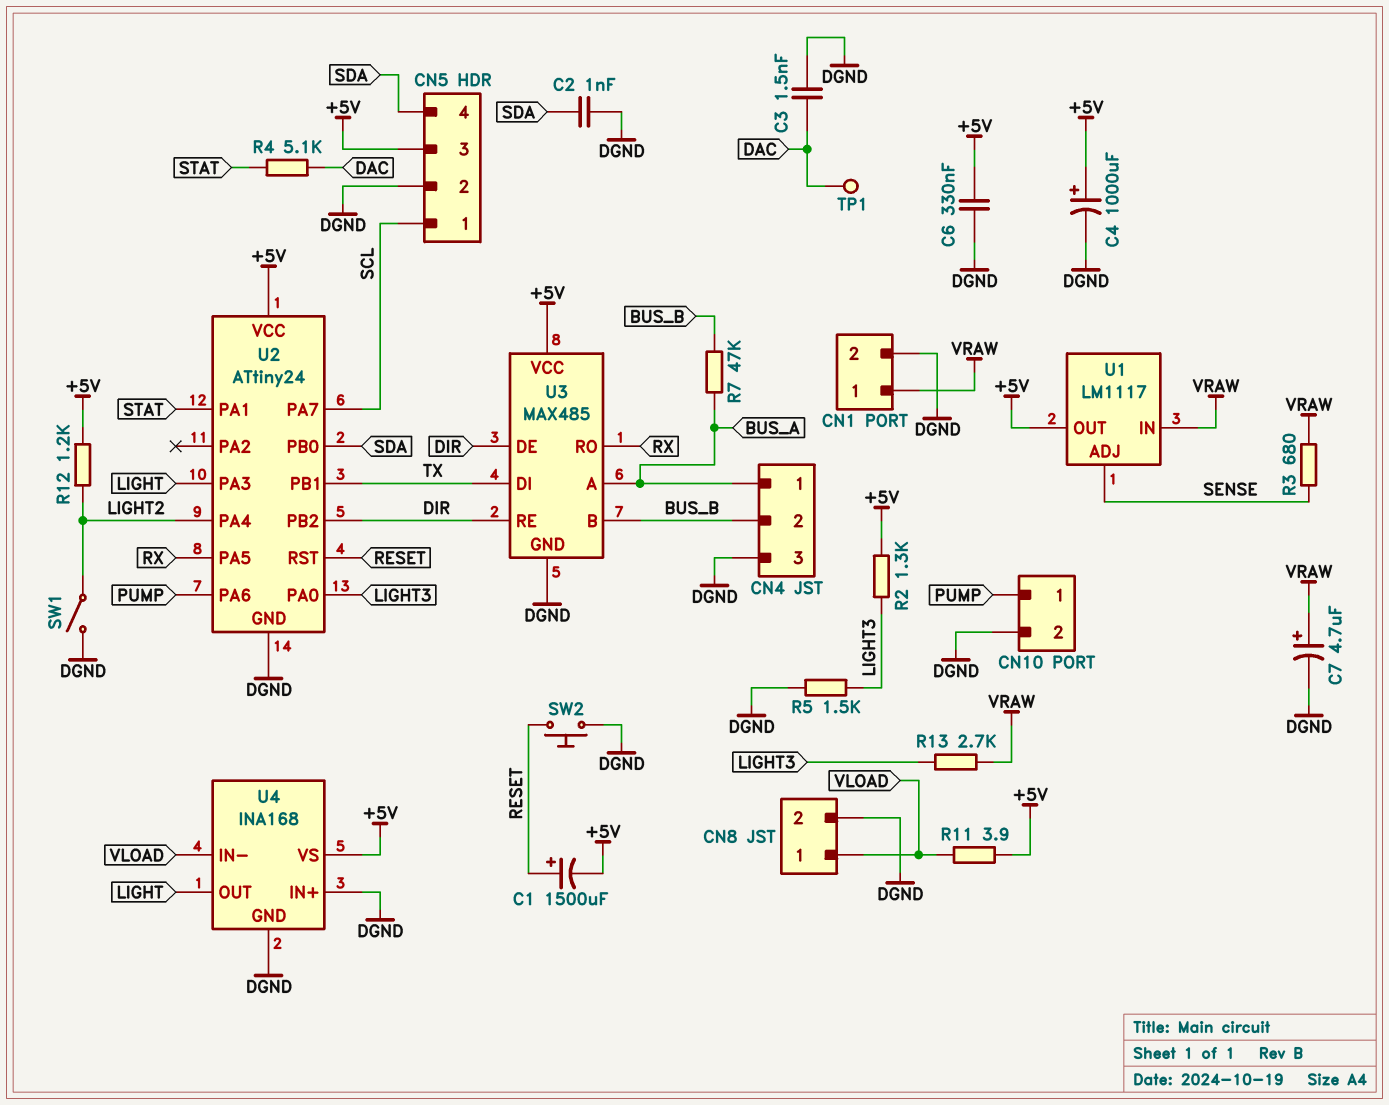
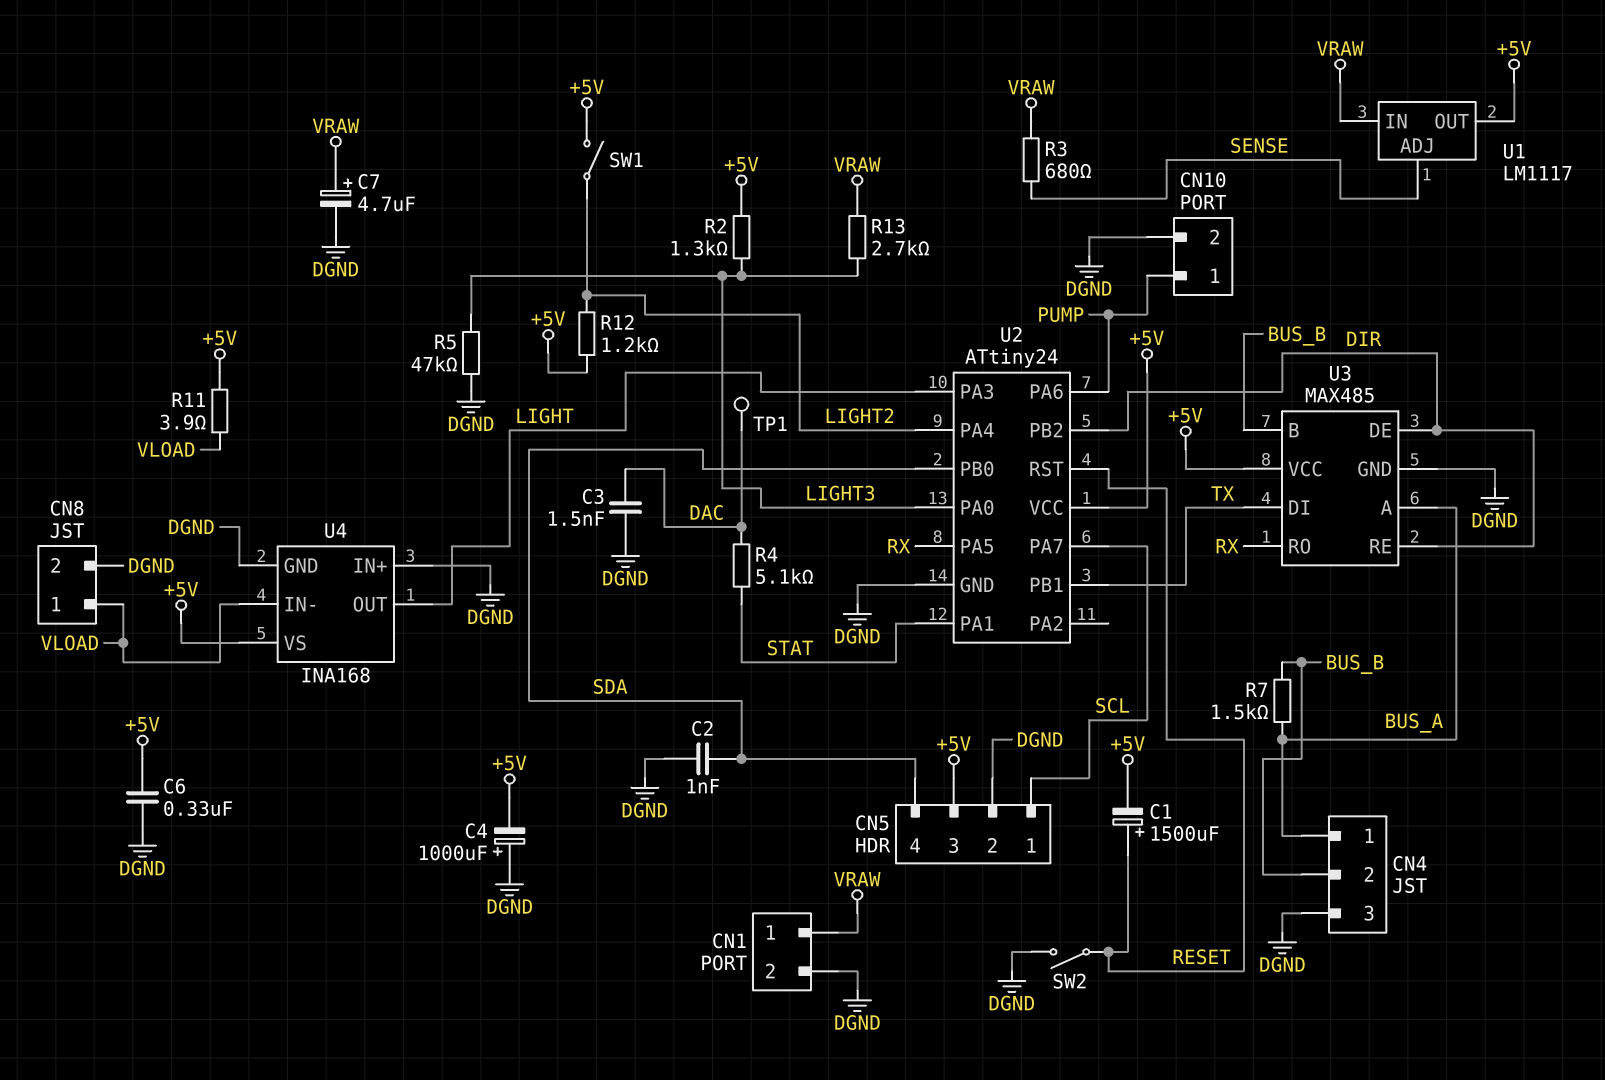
C4: 1000uF (plus +5V, minus DGND) -> 1000uF (plus DGND, minus +5V)
R5: 1.5k (DGND, LIGHT3) -> 47k (DGND, LIGHT3)
R7: 47k (BUS_A, BUS_B) -> 1.5k (BUS_A, BUS_B)
SW1: switch (DGND, LIGHT2) -> switch (+5V, LIGHT2)
SW2: button (DGND, RESET) -> switch (DGND, RESET)

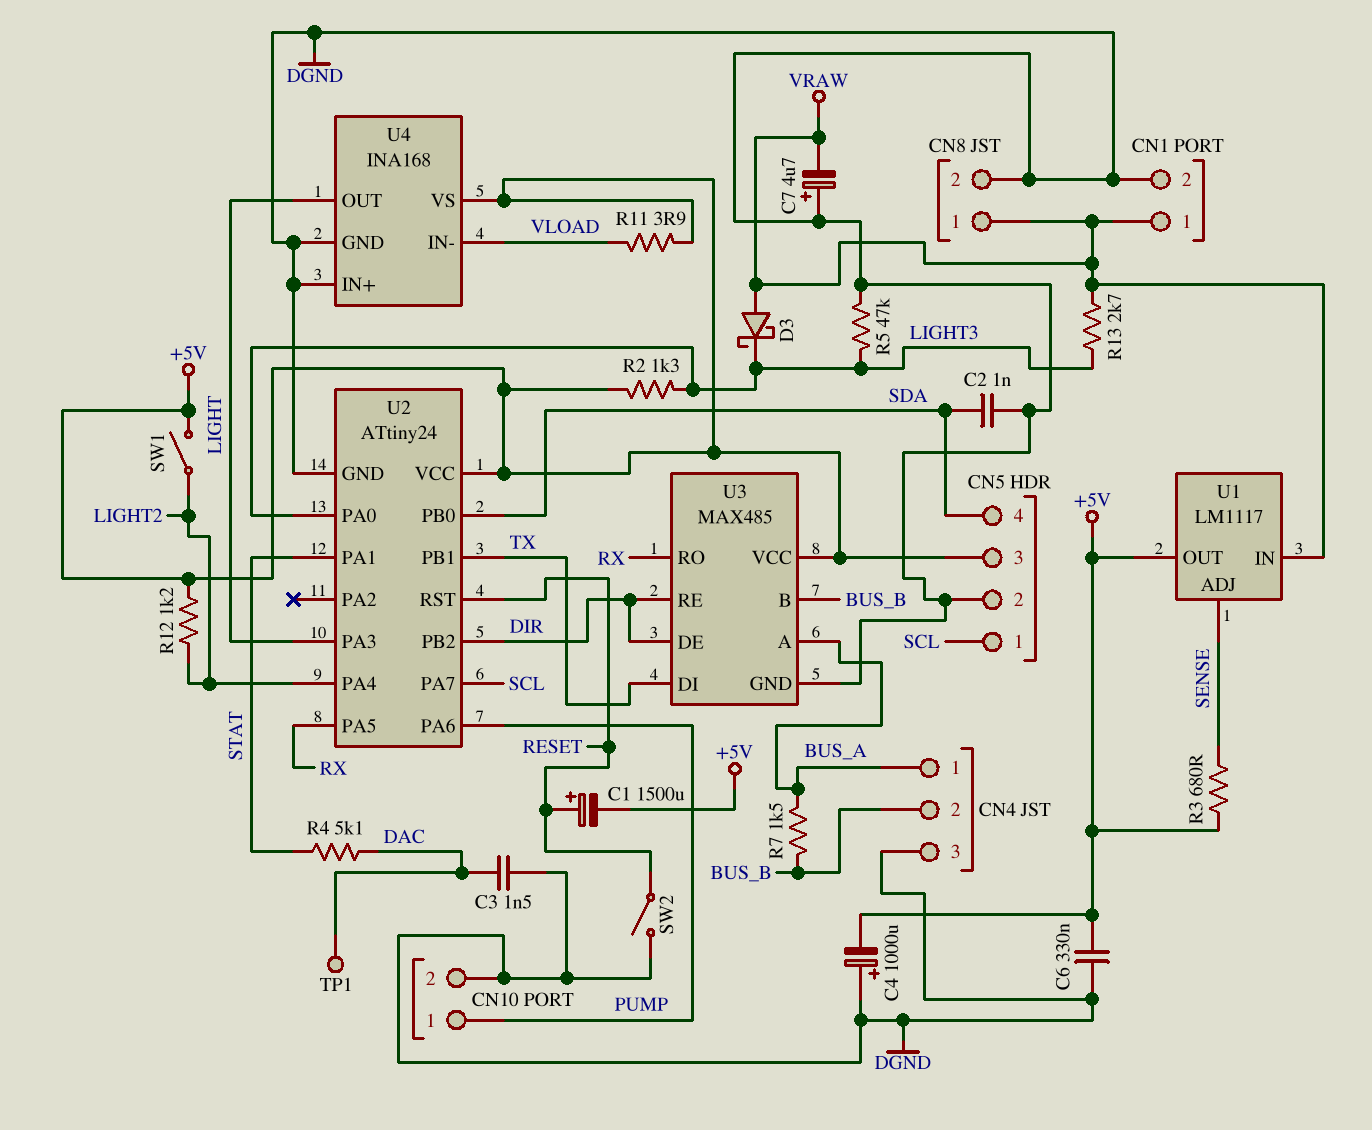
C7: 4.7uF (plus VRAW, minus DGND) -> 4.7uF (plus DGND, minus VRAW)
CN8 pin 1: VLOAD -> VRAW
D3: none -> schottky (A VRAW, K LIGHT3)
R3: 680 (SENSE, VRAW) -> 680 (+5V, SENSE)

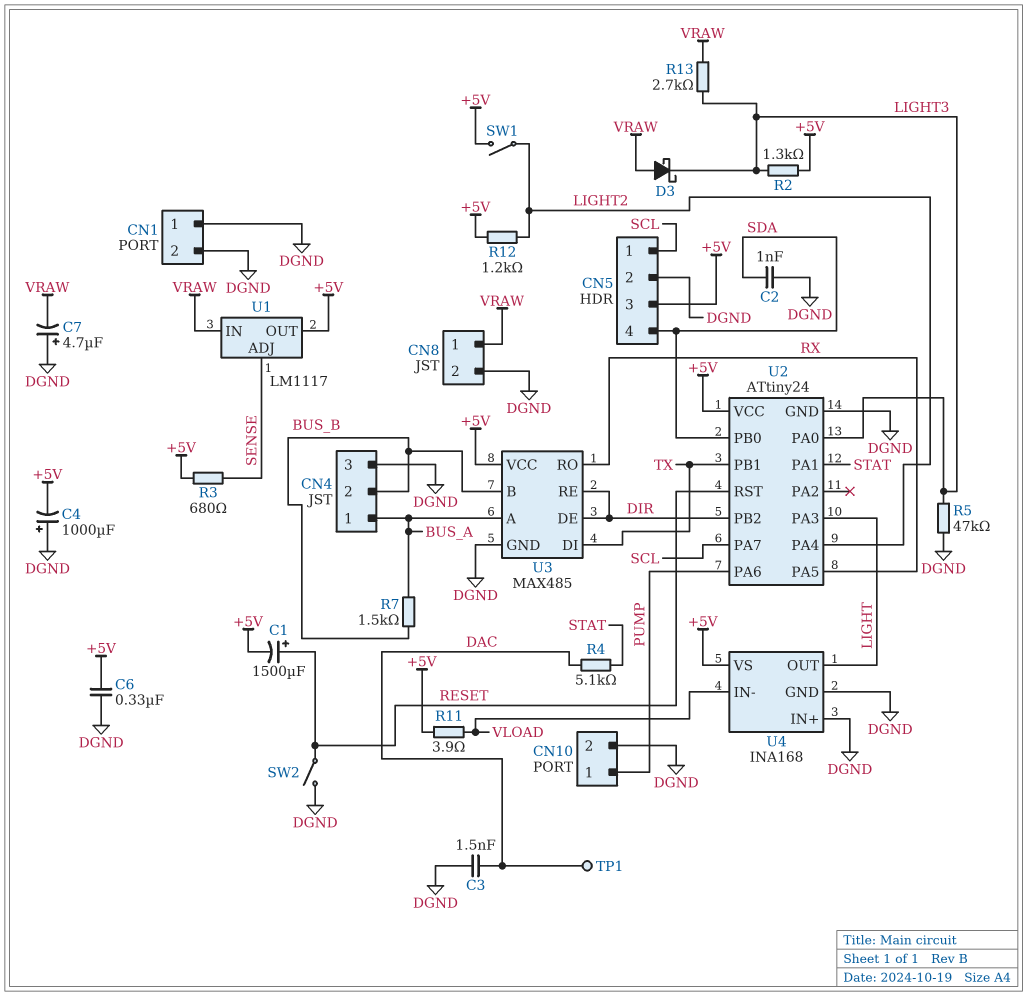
CN1 pin 1: VRAW -> DGND

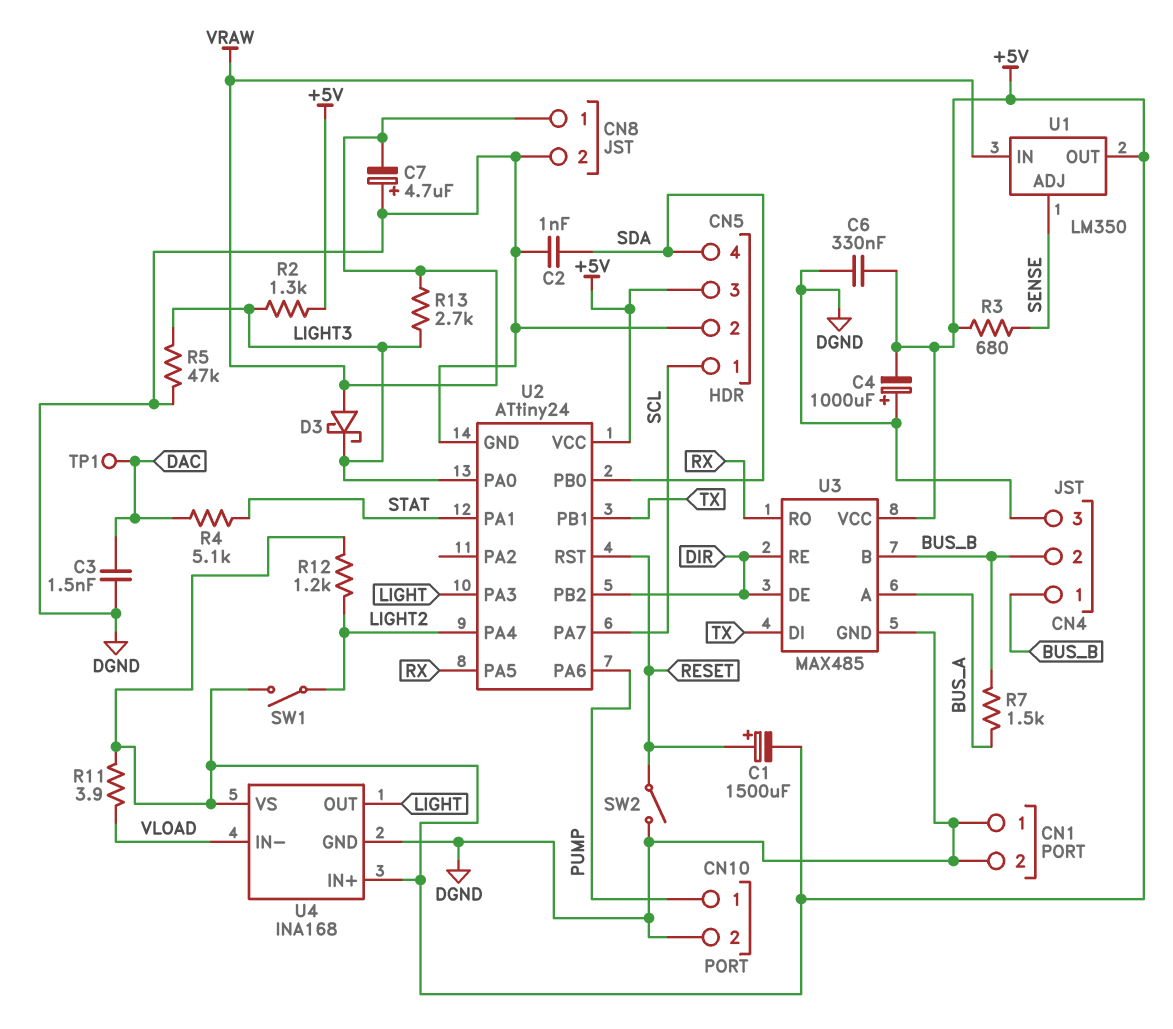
CN4 pin 1: BUS_A -> BUS_B
U1: LM1117 -> LM350
U4 pin IN+: DGND -> +5V

